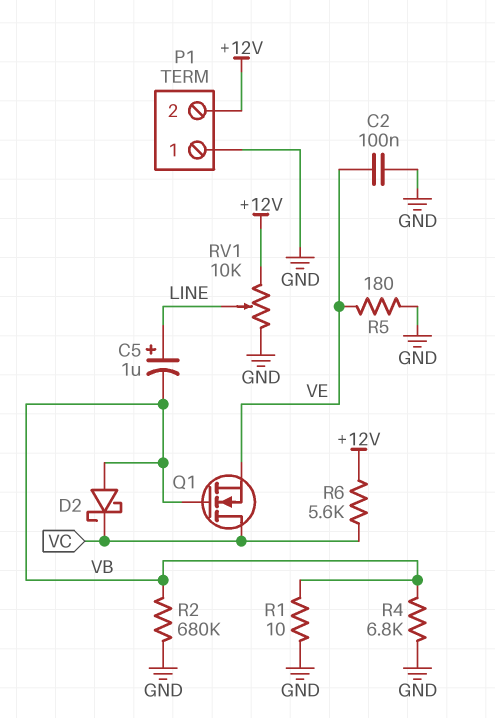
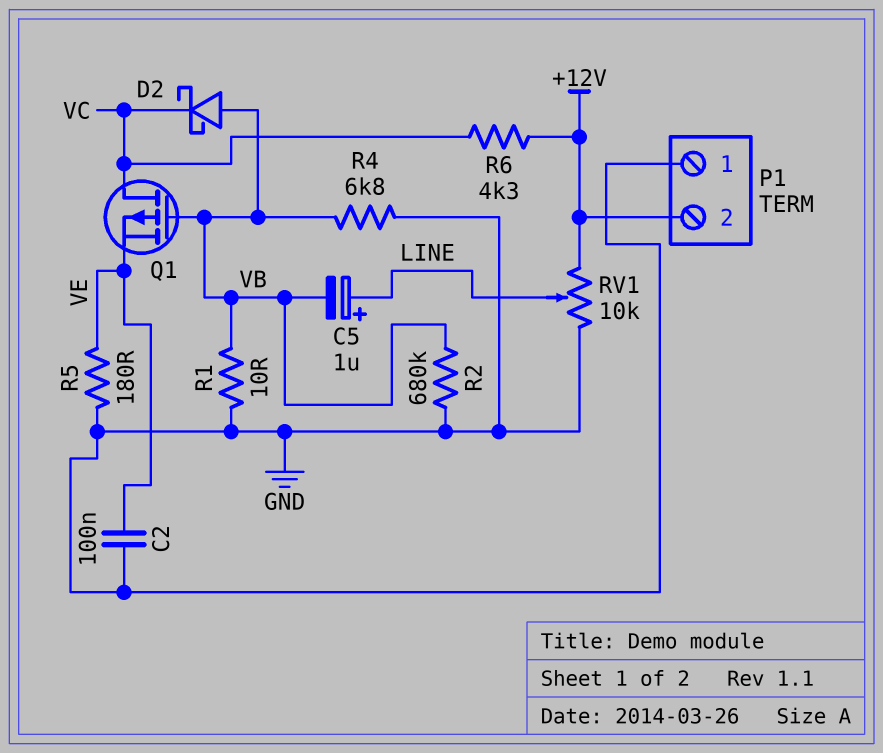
Q1: NMOS (G VB, D VC, S VE) -> PMOS (G VB, D VC, S VE)
R6: 5.6k (+12V, VC) -> 4.3k (+12V, VC)

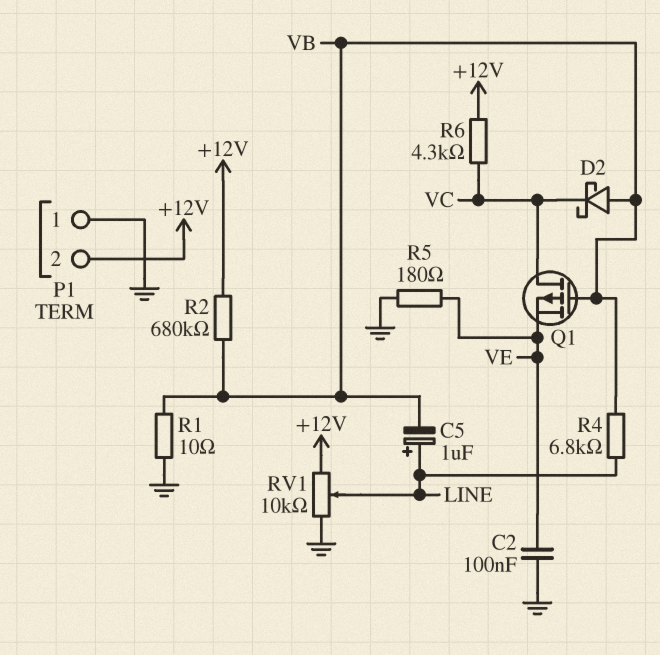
R2: 680k (GND, VB) -> 680k (+12V, VB)
R4: 6.8k (GND, VB) -> 6.8k (LINE, VB)

